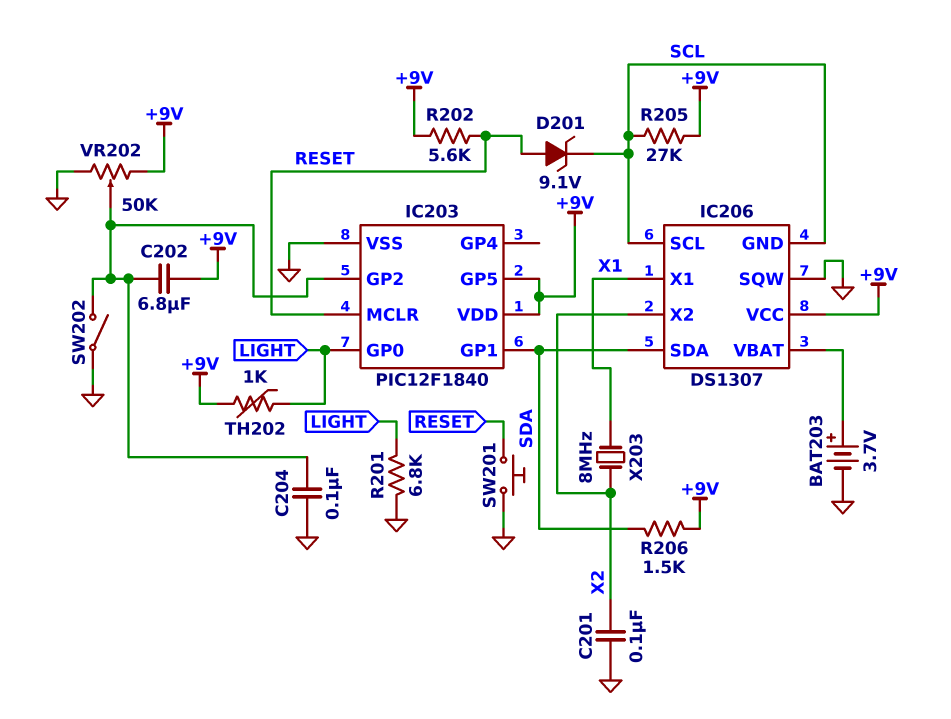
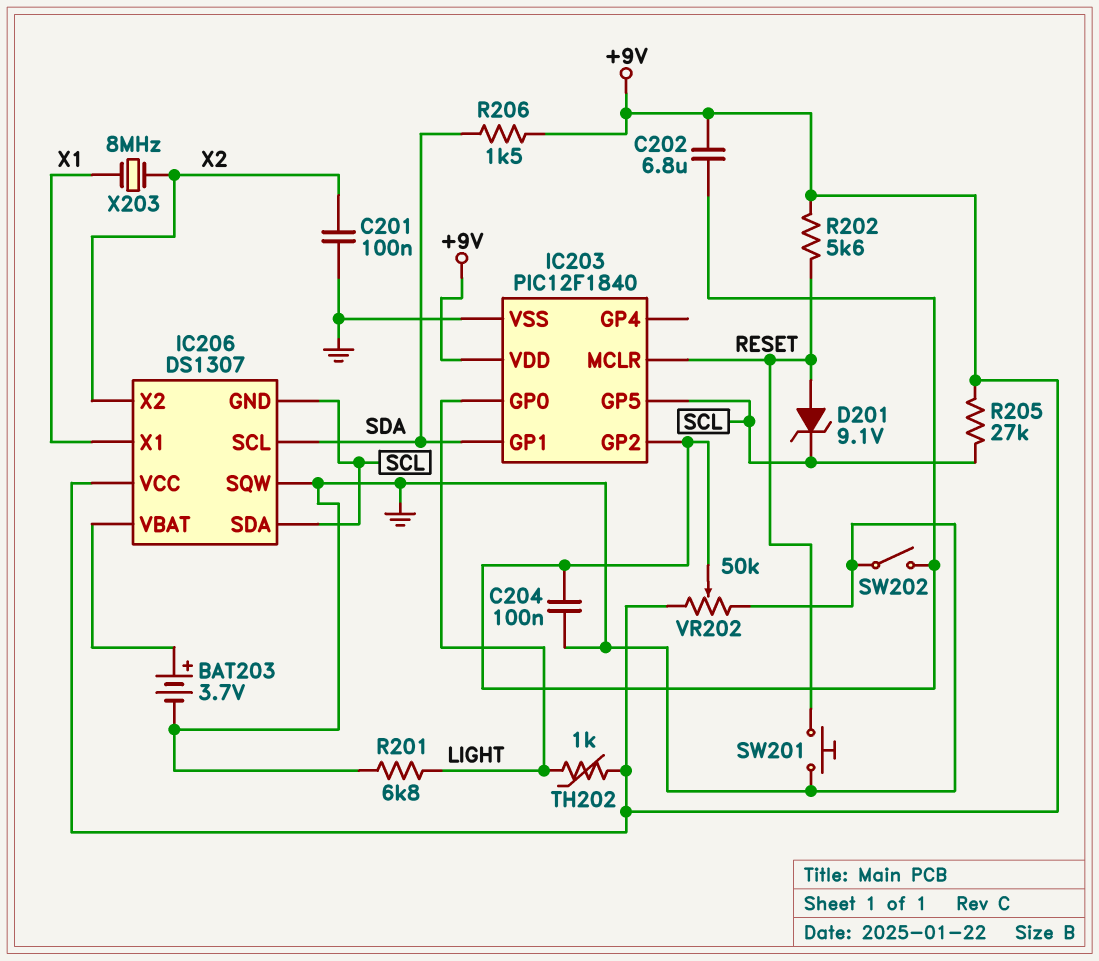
IC203 pin GP5: +9V -> SCL
IC206 pin SCL: SCL -> SDA
IC206 pin SDA: SDA -> SCL

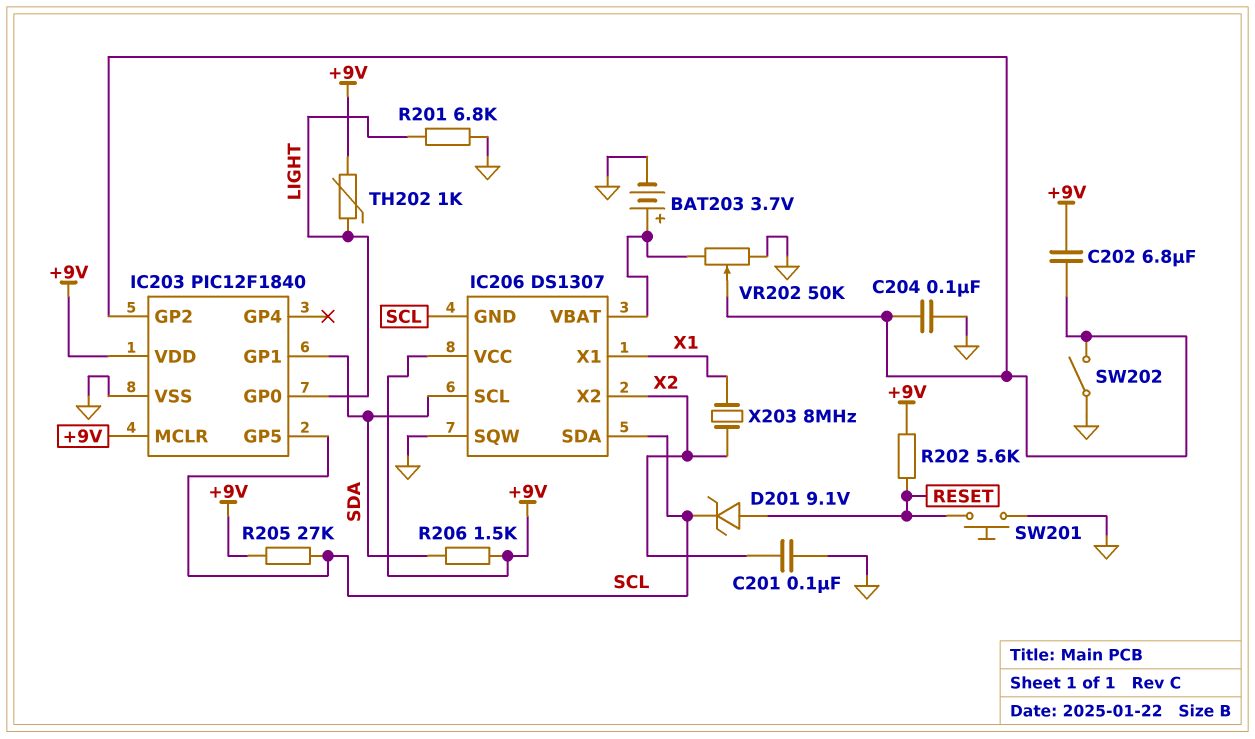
IC203 pin MCLR: RESET -> +9V
VR202: 50k (+9V, GND, wiper IC203/GP2) -> 50k (GND, IC206/VBAT, wiper IC203/GP2)

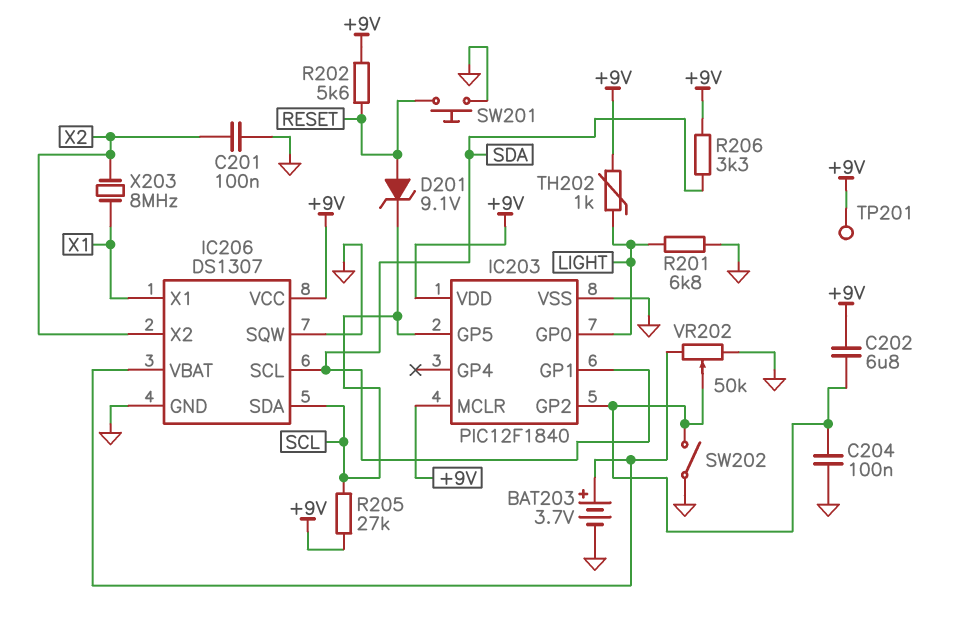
IC206 pin GND: SCL -> GND
R206: 1.5k (+9V, SDA) -> 3.3k (+9V, SDA)
TP201: none -> test point (+9V)

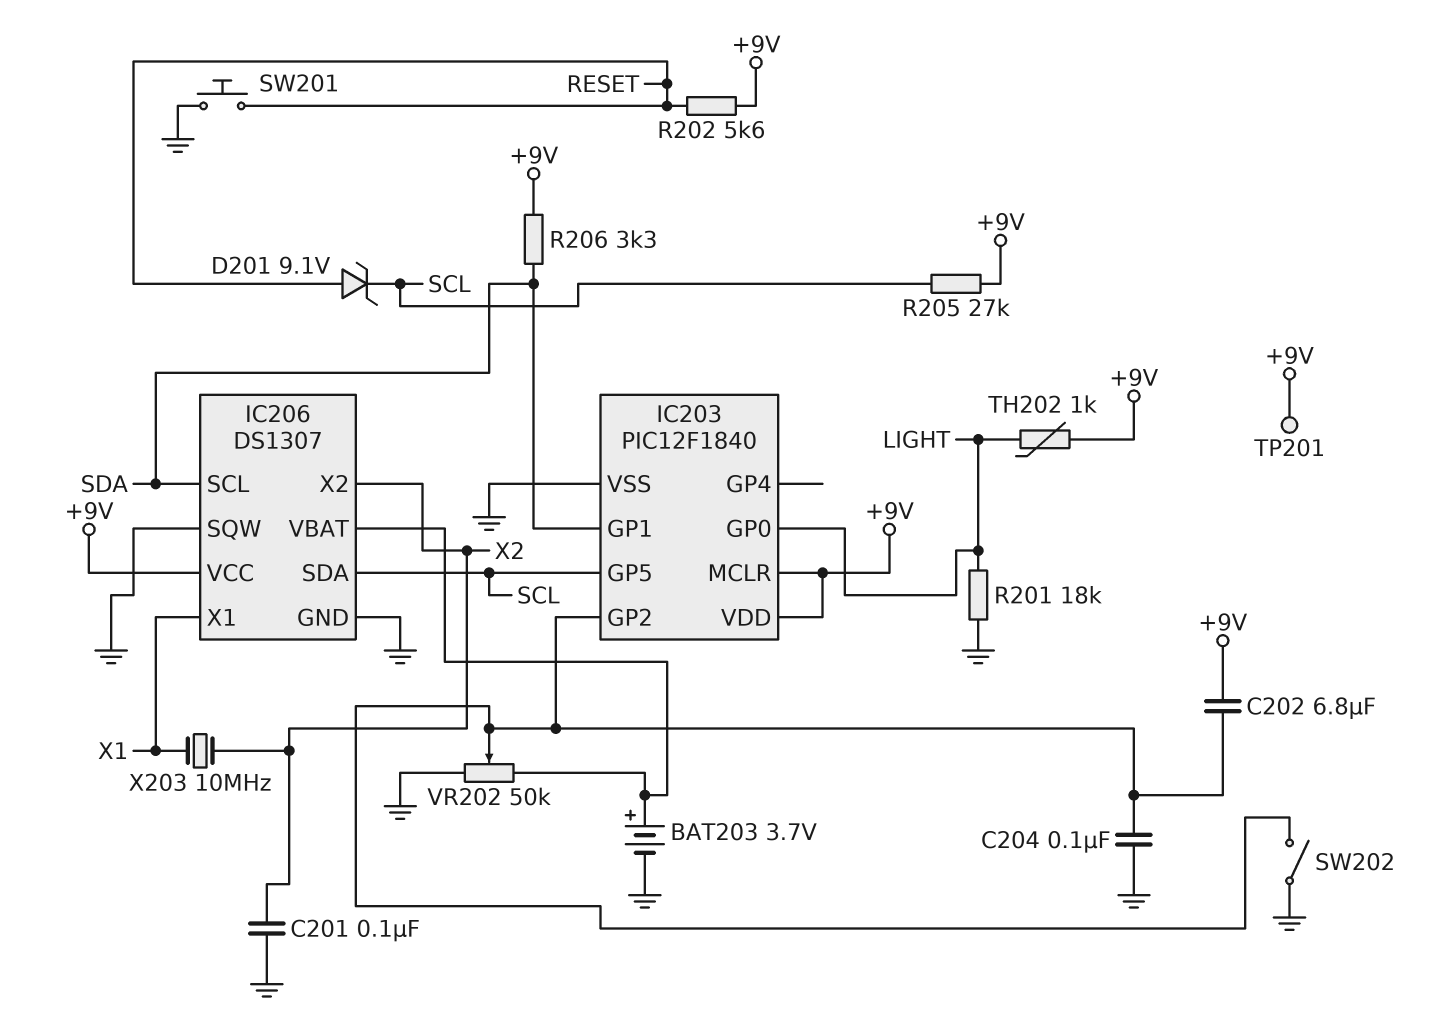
R201: 6.8k (GND, LIGHT) -> 18k (GND, LIGHT)
X203: 8MHz (X1, X2) -> 10MHz (X1, X2)

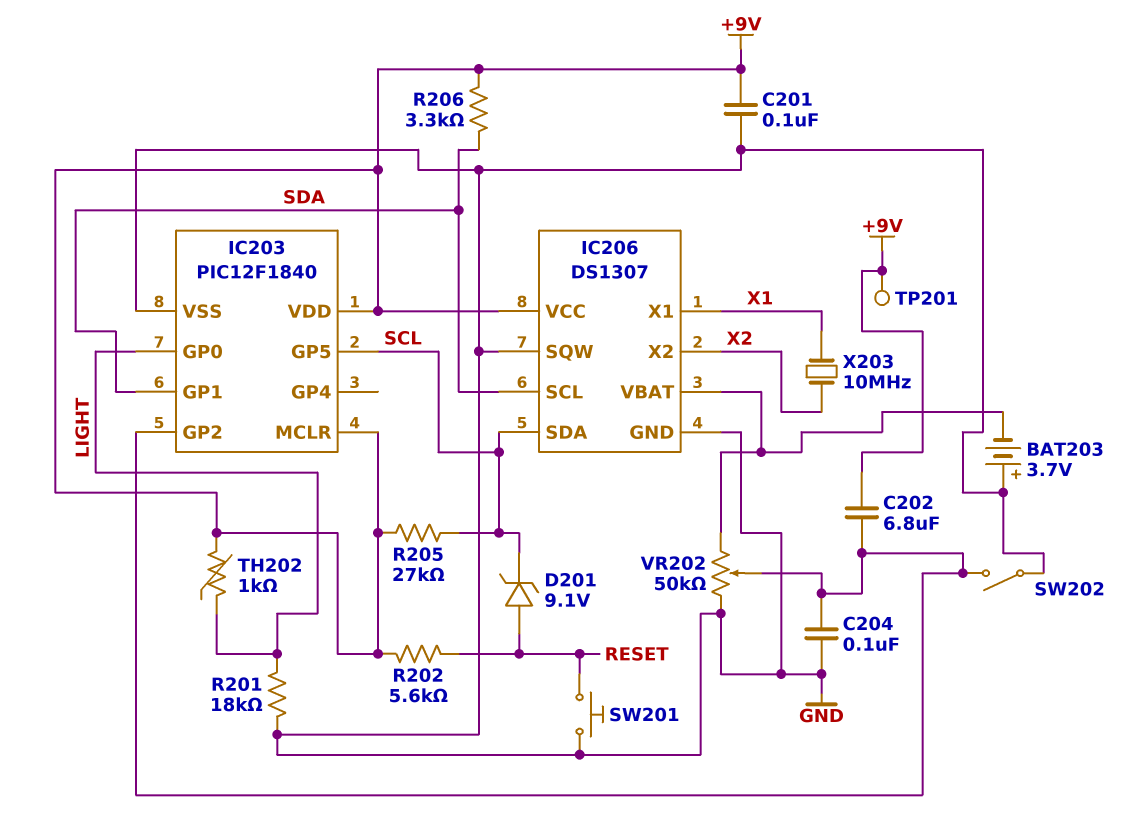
BAT203: 3.7V (plus IC206/VBAT, minus GND) -> 3.7V (plus GND, minus IC206/VBAT)
C201: 100nF (GND, X2) -> 100nF (+9V, GND)

